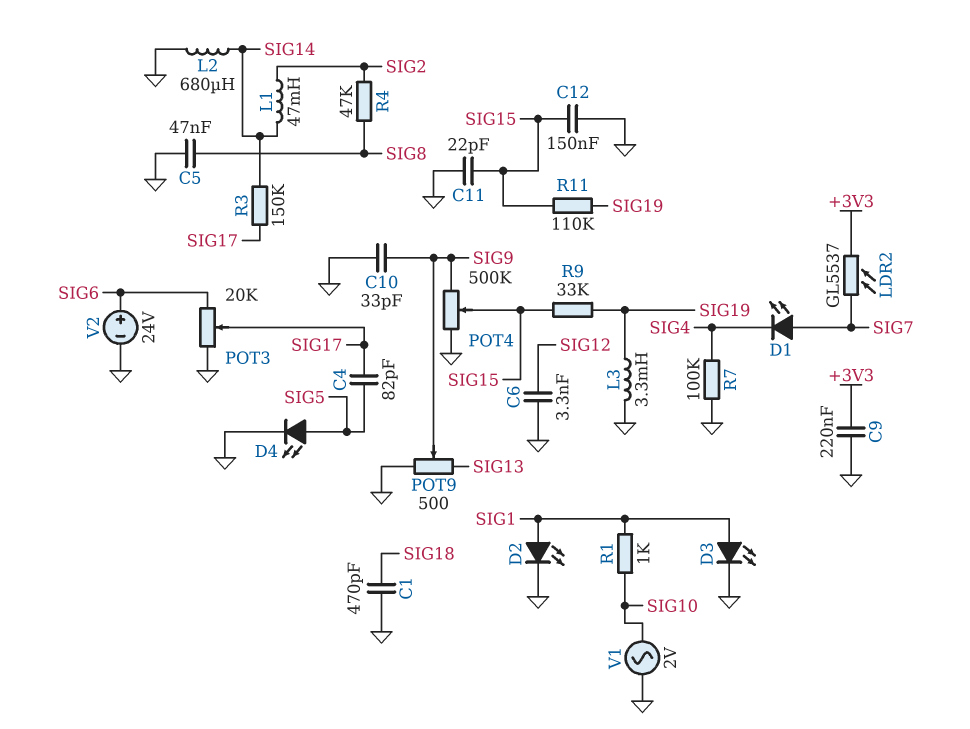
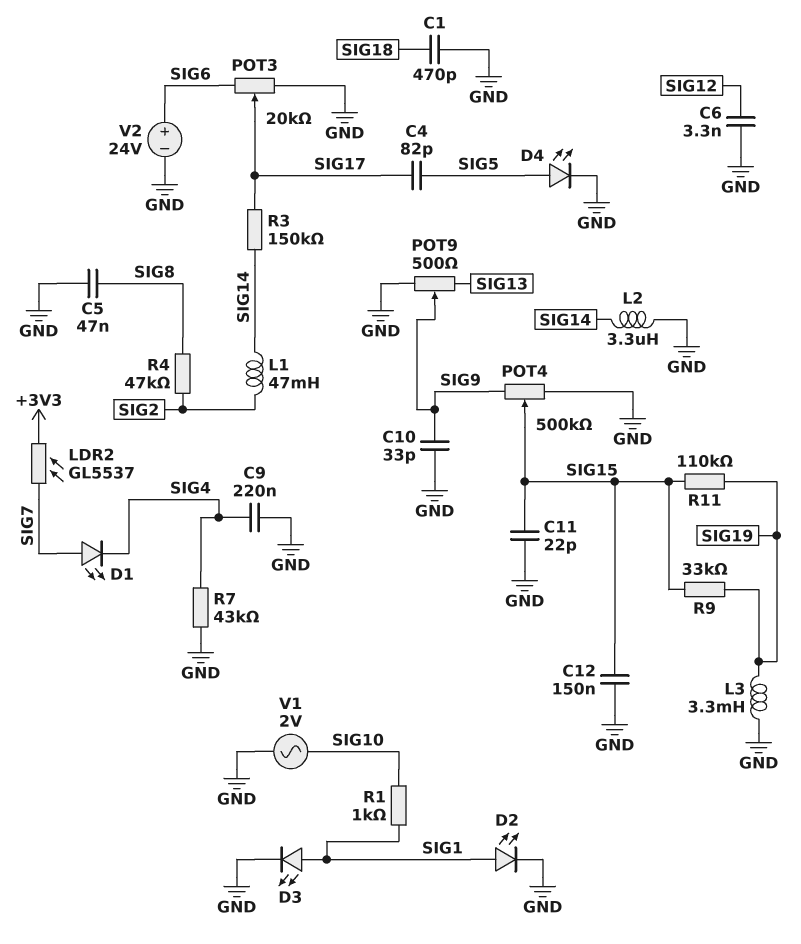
C9: 220nF (+3V3, GND) -> 220nF (GND, SIG4)
L2: 680uH (GND, SIG14) -> 3.3uH (GND, SIG14)
R7: 100k (GND, SIG4) -> 43k (GND, SIG4)

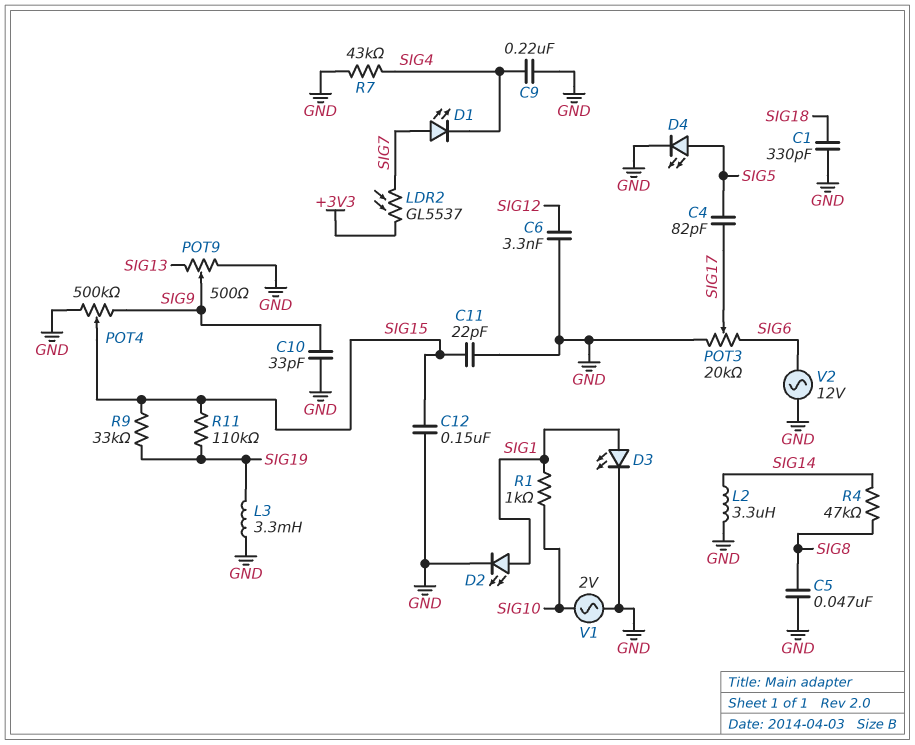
C1: 470pF (GND, SIG18) -> 330pF (GND, SIG18)
L1: 47mH (SIG2, SIG14) -> none
R3: 150k (SIG14, SIG17) -> none
R4: 47k (SIG2, SIG8) -> 47k (SIG8, SIG14)
V2: 24V (plus SIG6, minus GND) -> AC 12V (GND, SIG6)

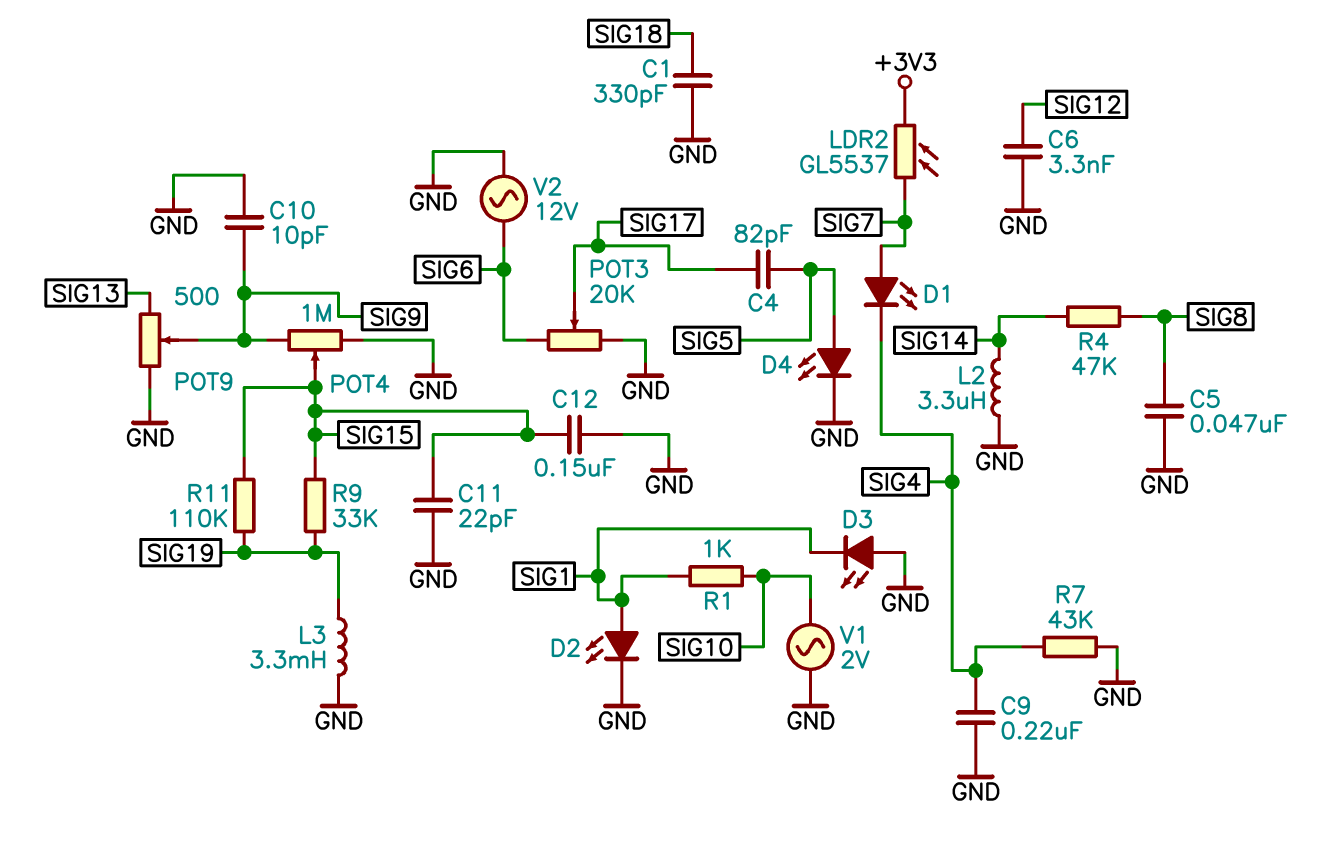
C10: 33pF (GND, SIG9) -> 10pF (GND, SIG9)
D3: LED (A SIG1, K GND) -> LED (A GND, K SIG1)
POT4: 500k (GND, SIG9, wiper SIG15) -> 1M (GND, SIG9, wiper SIG15)

